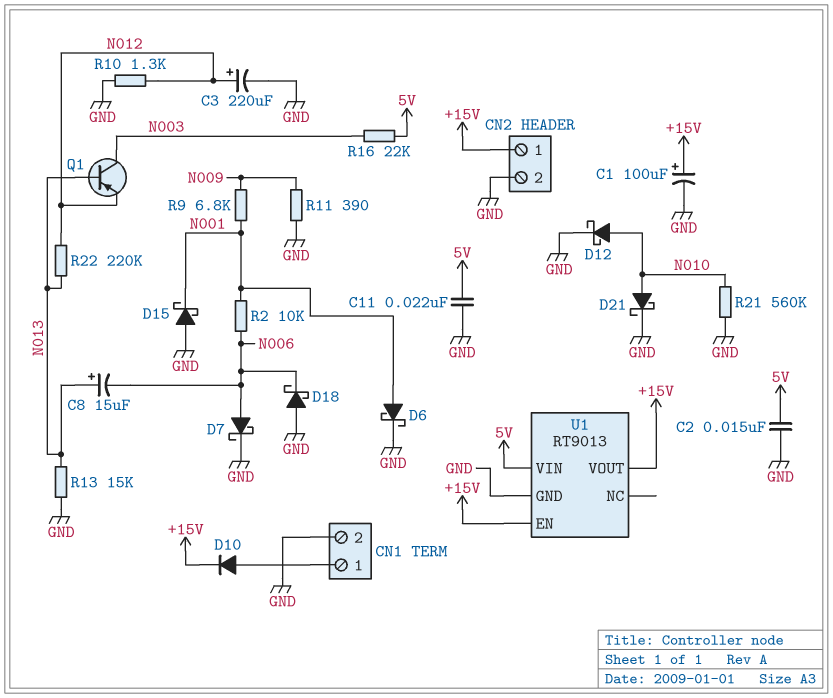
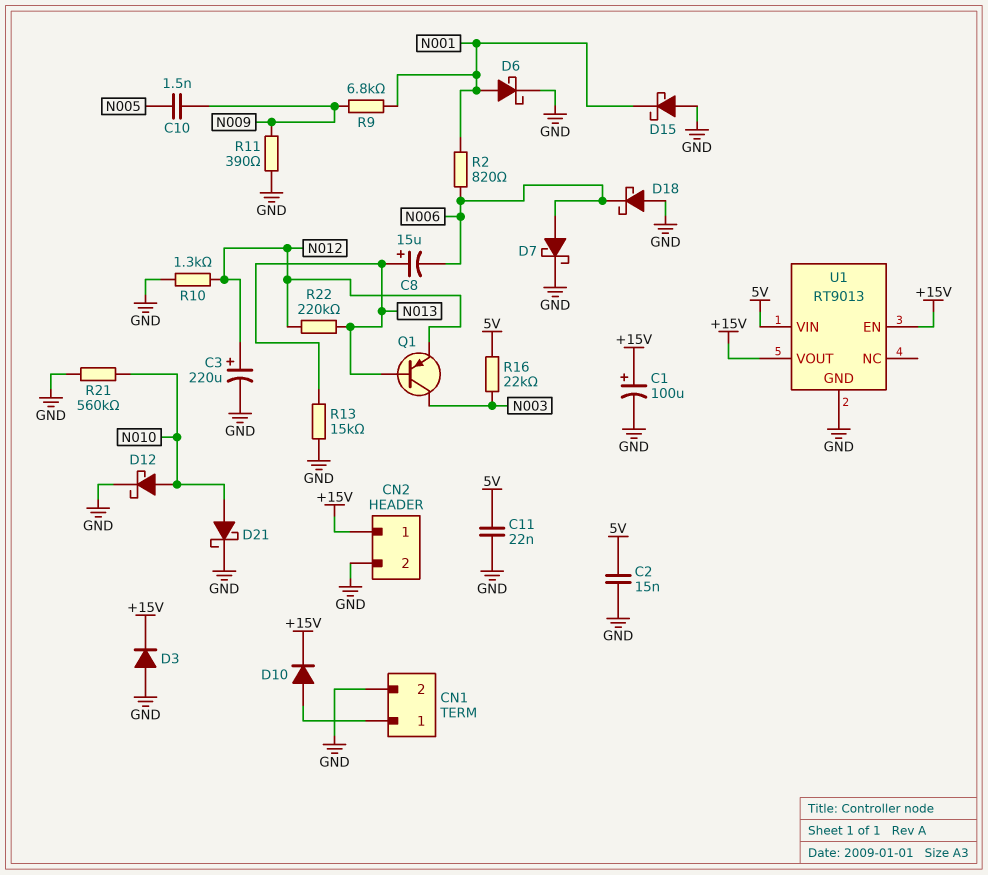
C10: none -> 1.5nF (N005, N009)
D3: none -> diode (A GND, K +15V)
R2: 10k (N001, N006) -> 820 (N001, N006)

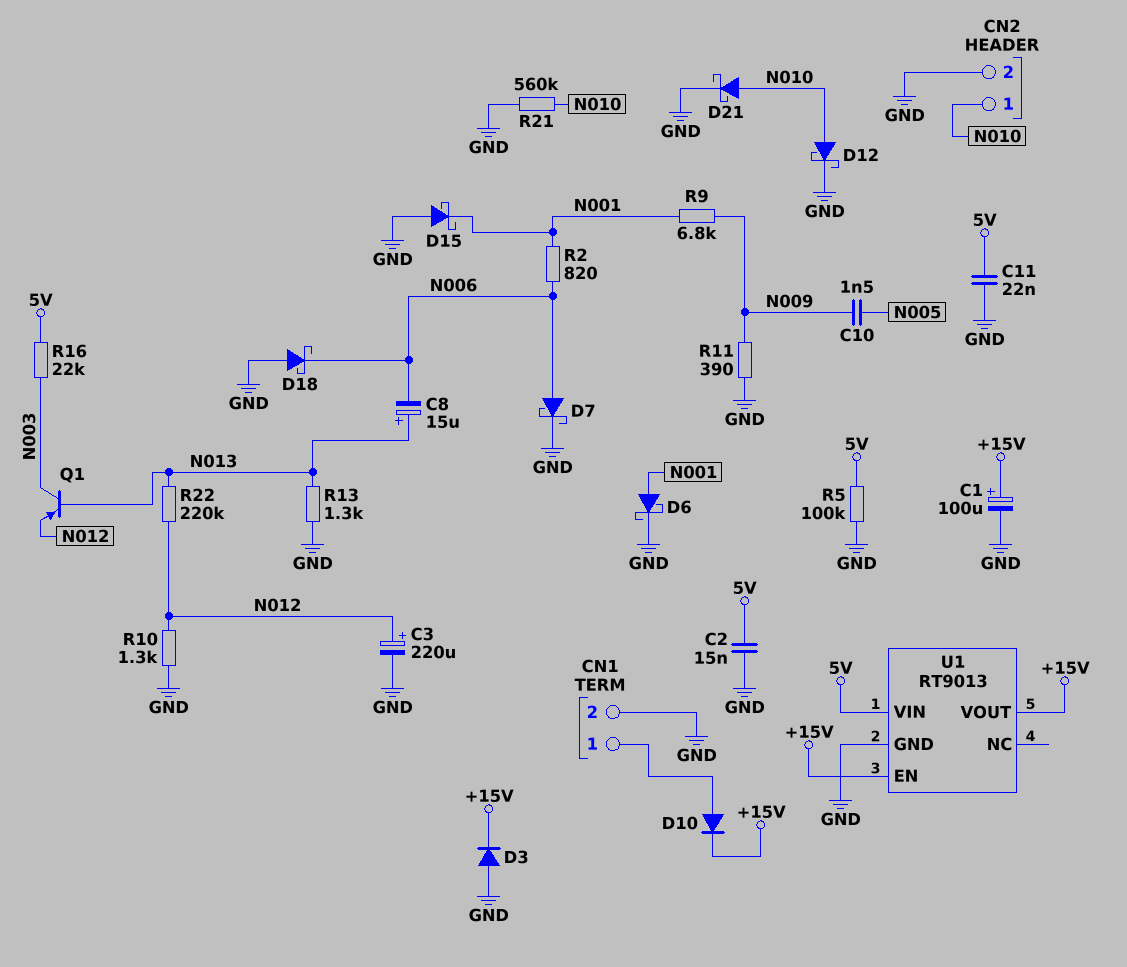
CN2 pin 1: +15V -> N010
R5: none -> 100k (5V, GND)
R13: 15k (GND, N013) -> 1.3k (GND, N013)

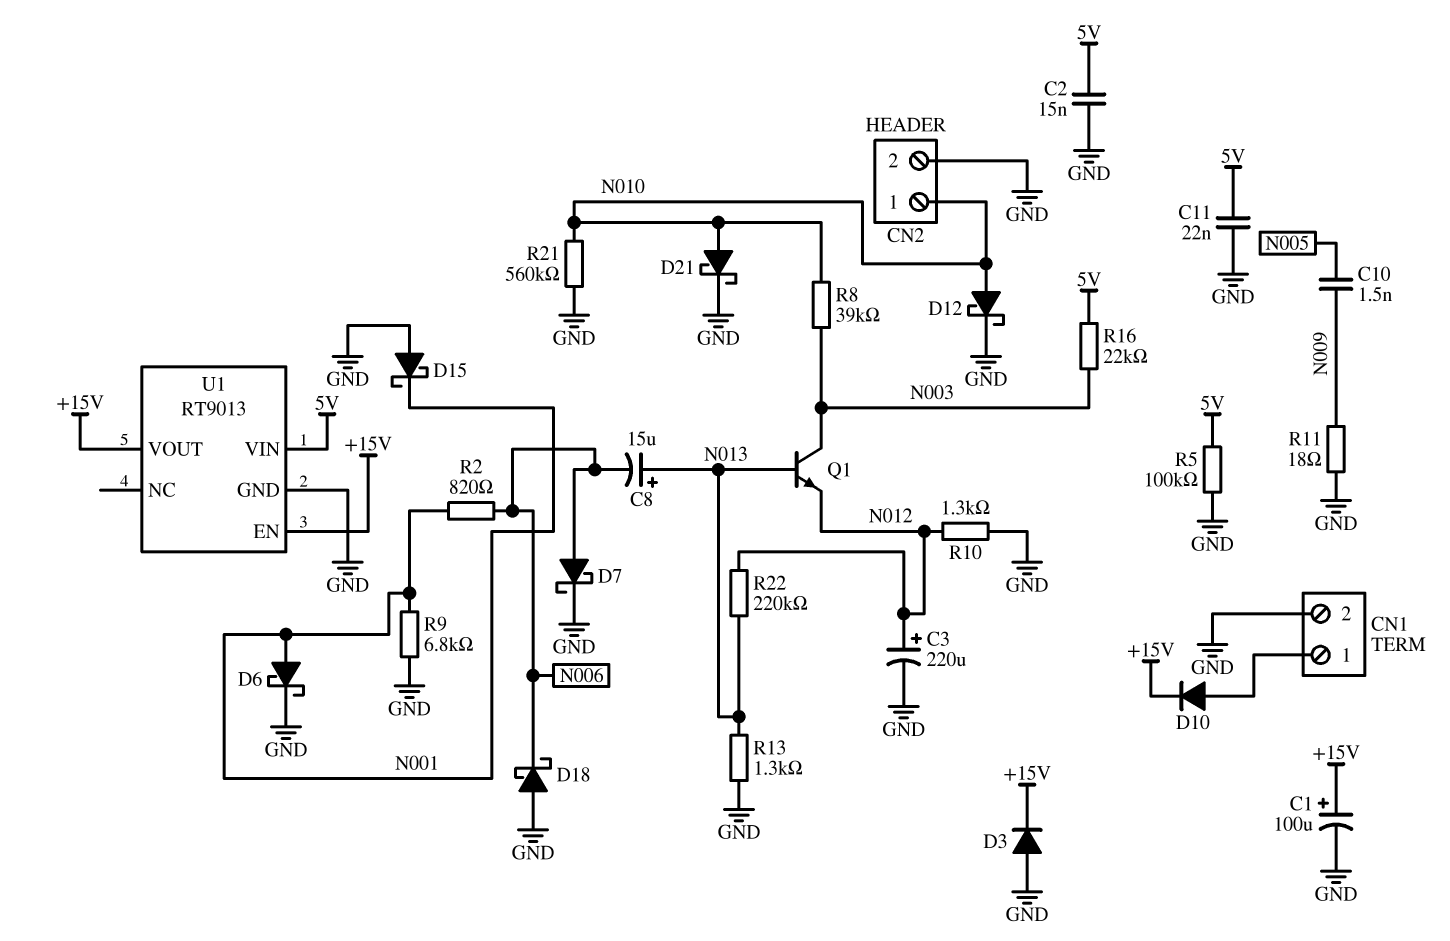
Q1: PNP (B N013, C N003, E N012) -> NPN (B N013, C N003, E N012)
R8: none -> 39k (N003, N010)
R9: 6.8k (N001, N009) -> 6.8k (GND, N001)
R11: 390 (GND, N009) -> 18 (GND, N009)

